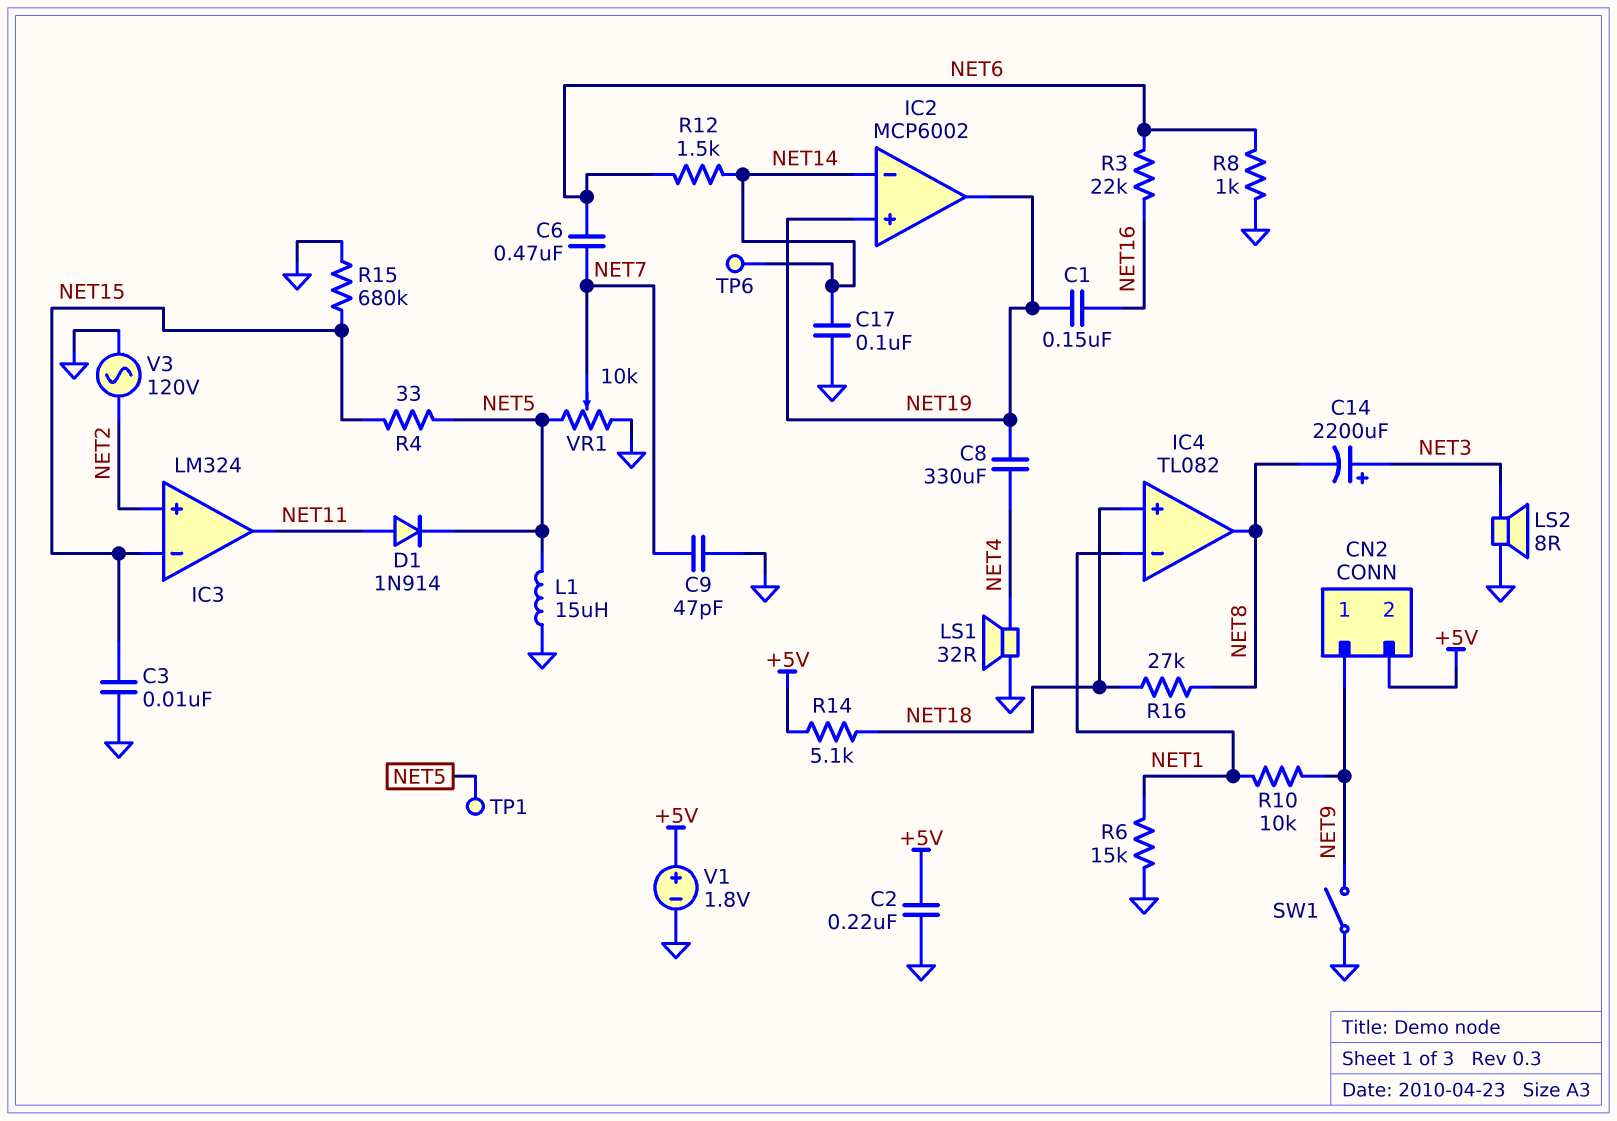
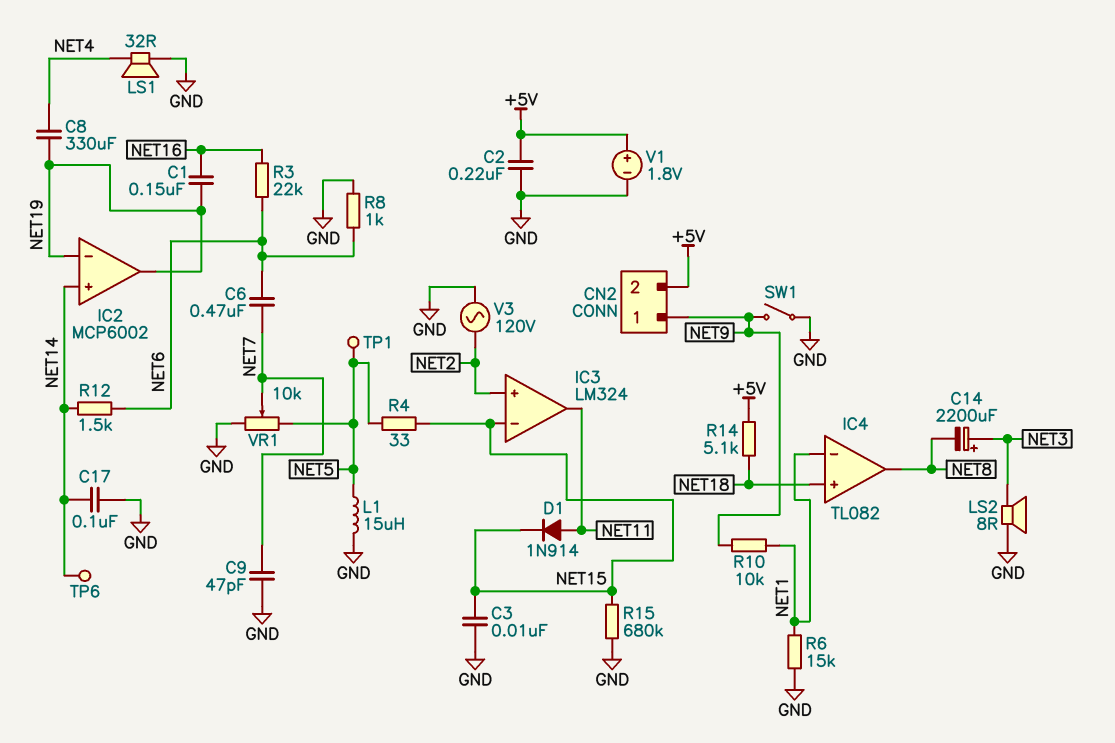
D1: diode 1N914 (A NET11, K NET5) -> diode 1N914 (A NET11, K NET15)
IC2 pin in+: NET19 -> NET14
IC2 pin in-: NET14 -> NET19
R16: 27k (NET8, NET18) -> none

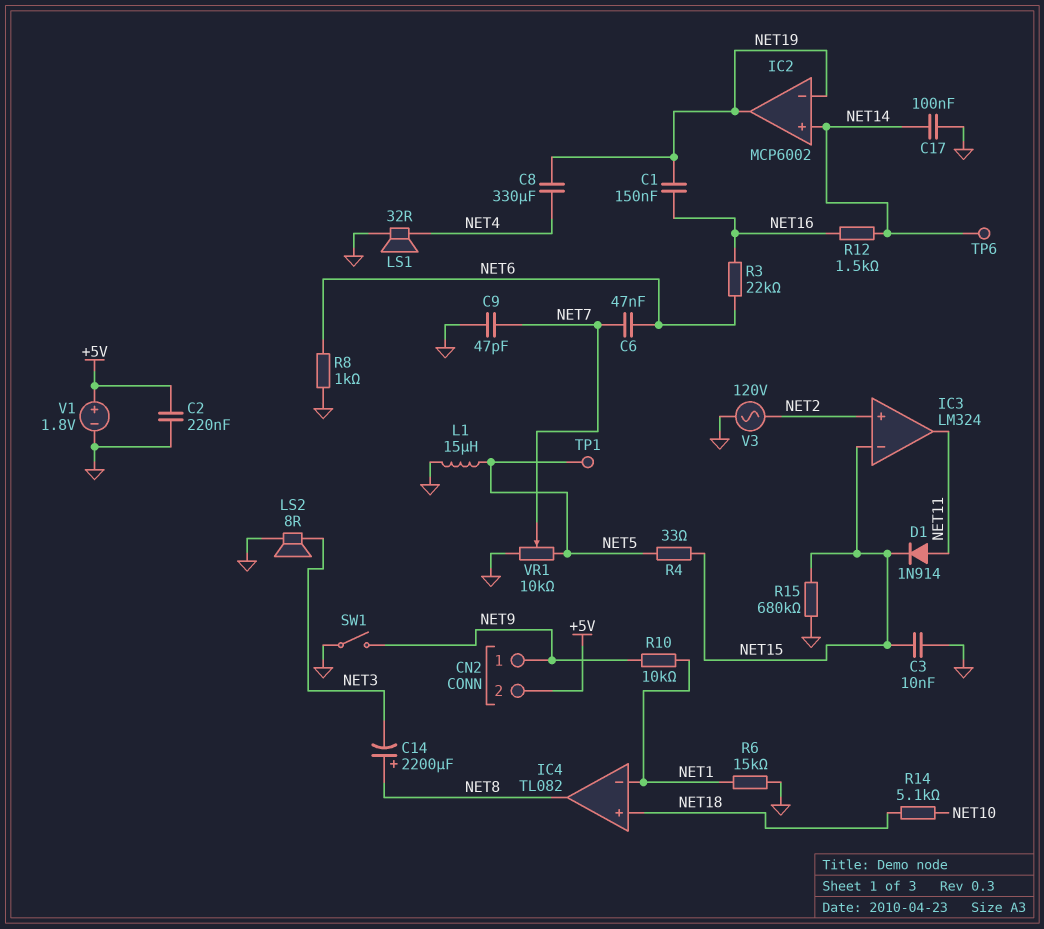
C6: 470nF (NET6, NET7) -> 47nF (NET6, NET7)
C14: 2200uF (plus NET3, minus NET8) -> 2200uF (plus NET8, minus NET3)
R12: 1.5k (NET6, NET14) -> 1.5k (NET14, NET16)
R14: 5.1k (+5V, NET18) -> 5.1k (NET10, NET18)

